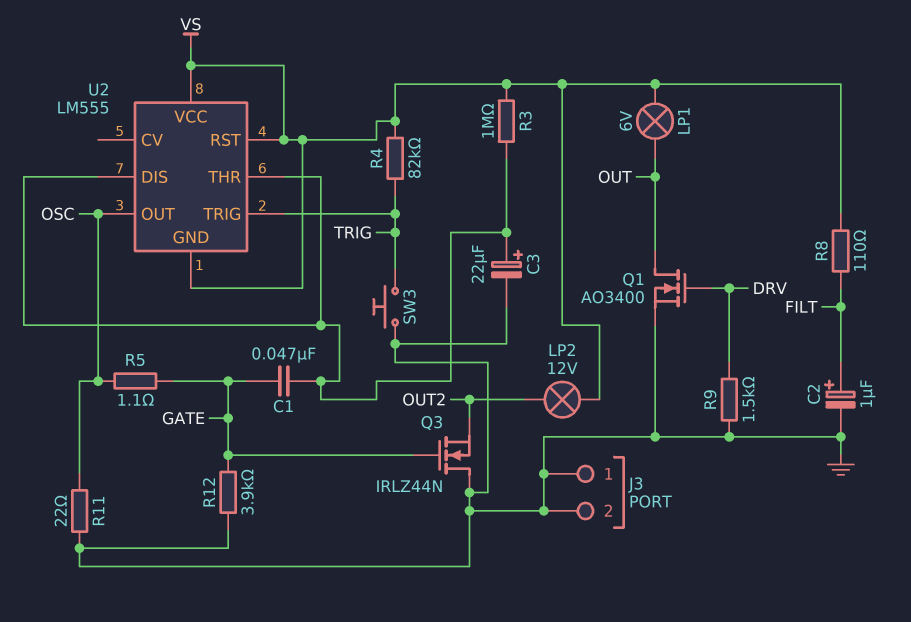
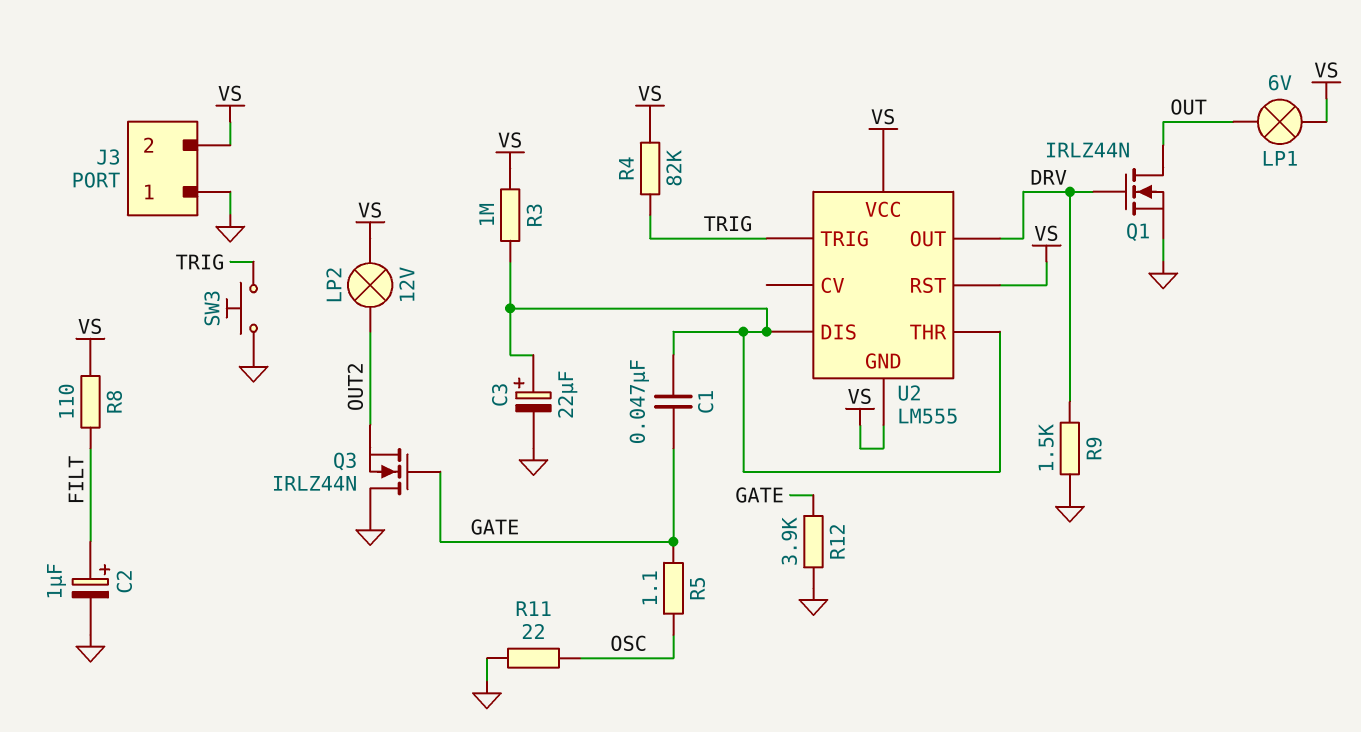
J3 pin 2: GND -> VS
Q1: NMOS AO3400 (G DRV, D OUT, S GND) -> NMOS IRLZ44N (G DRV, D OUT, S GND)
U2 pin OUT: OSC -> DRV

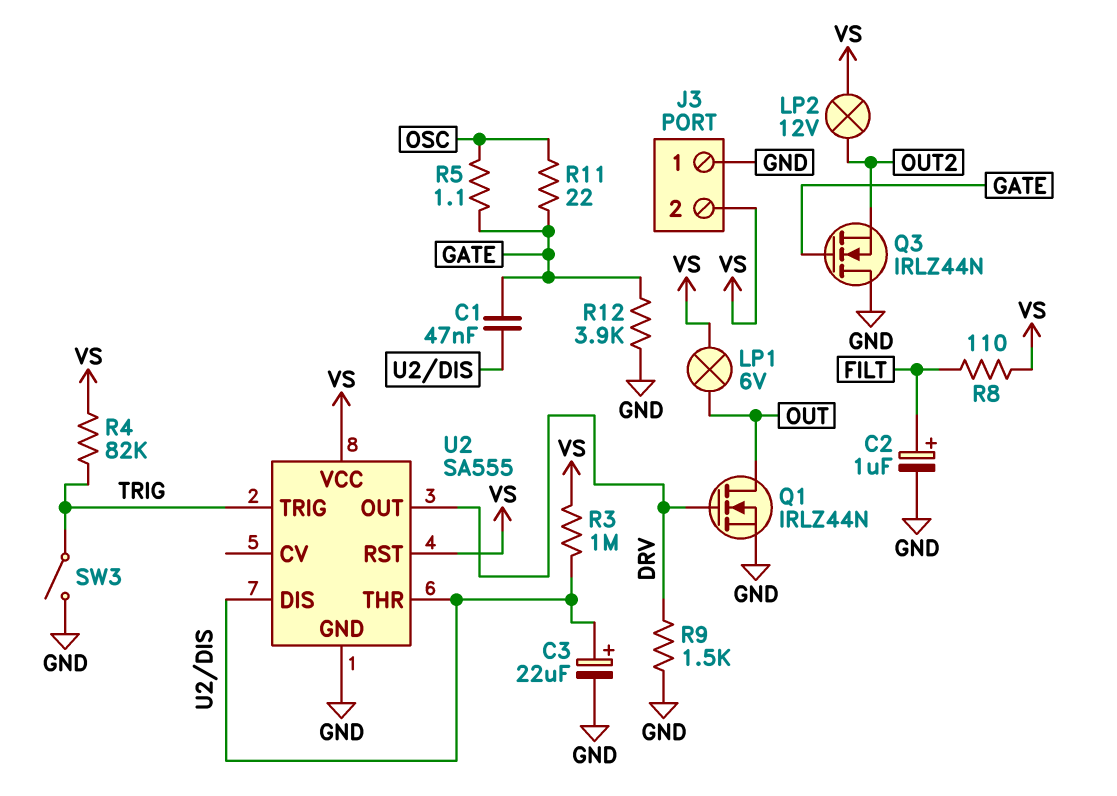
R11: 22 (GND, OSC) -> 22 (GATE, OSC)
SW3: button (GND, TRIG) -> switch (GND, TRIG)
U2: LM555 -> SA555
U2 pin GND: VS -> GND

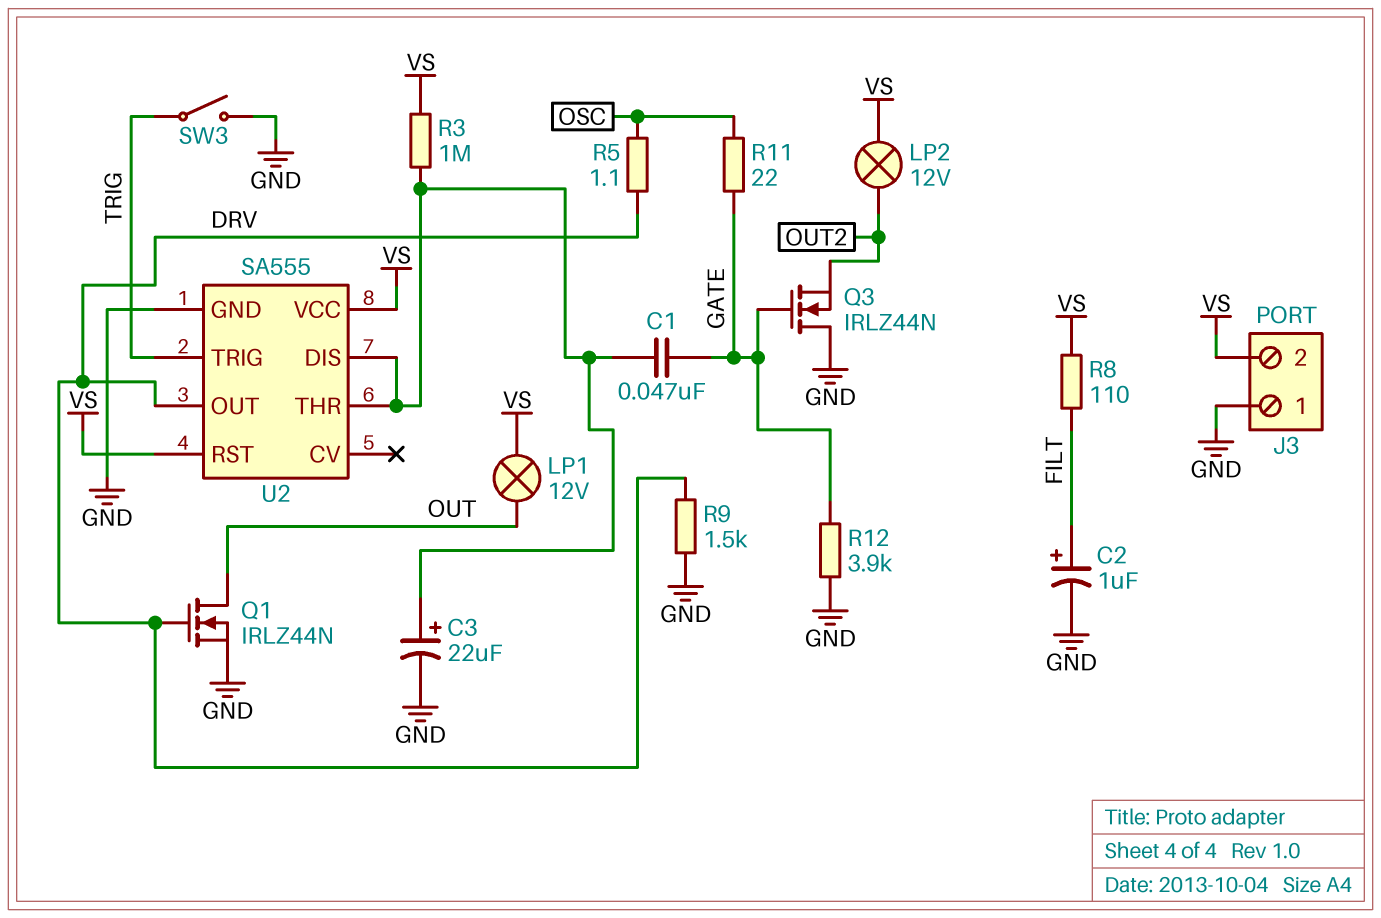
LP1: lamp 6V (OUT, VS) -> lamp 12V (OUT, VS)
R4: 82k (TRIG, VS) -> none
R5: 1.1 (GATE, OSC) -> 1.1 (DRV, OSC)

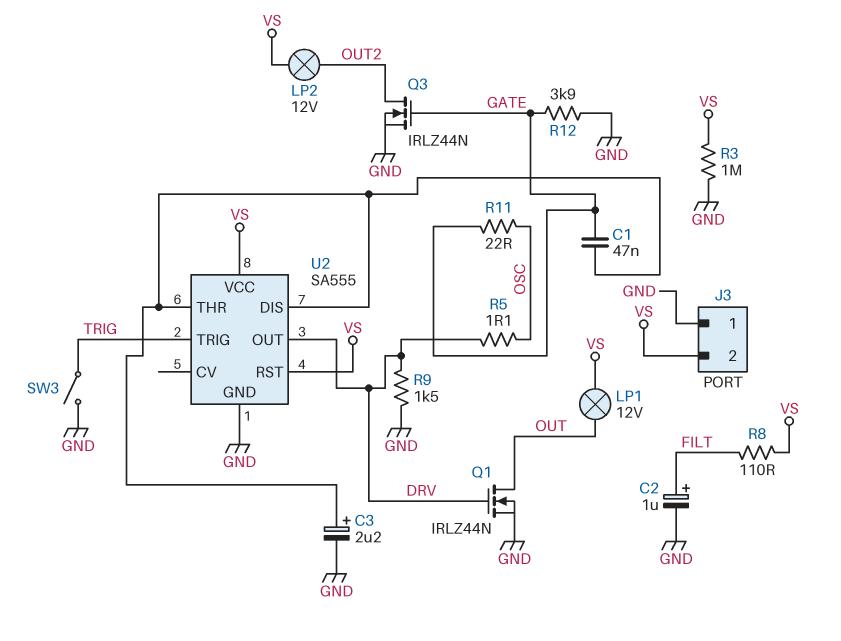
C3: 22uF (plus U2/DIS, minus GND) -> 2.2uF (plus U2/DIS, minus GND)
Q3: NMOS IRLZ44N (G GATE, D GND, S OUT2) -> NMOS IRLZ44N (G GATE, D OUT2, S GND)
R3: 1M (U2/DIS, VS) -> 1M (GND, VS)

